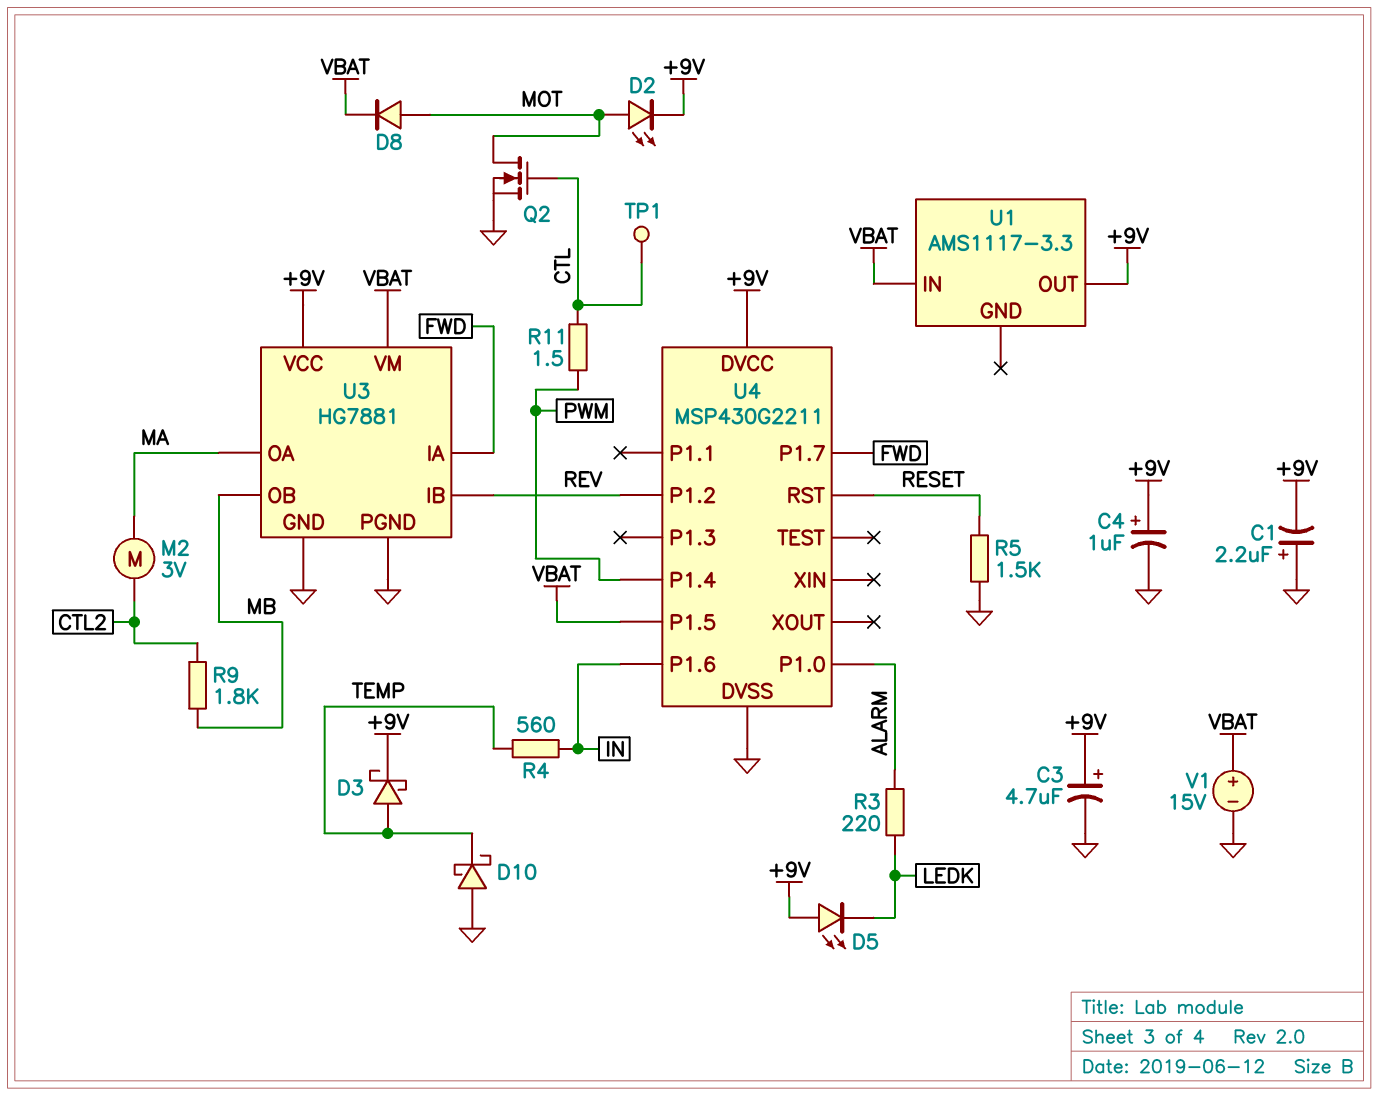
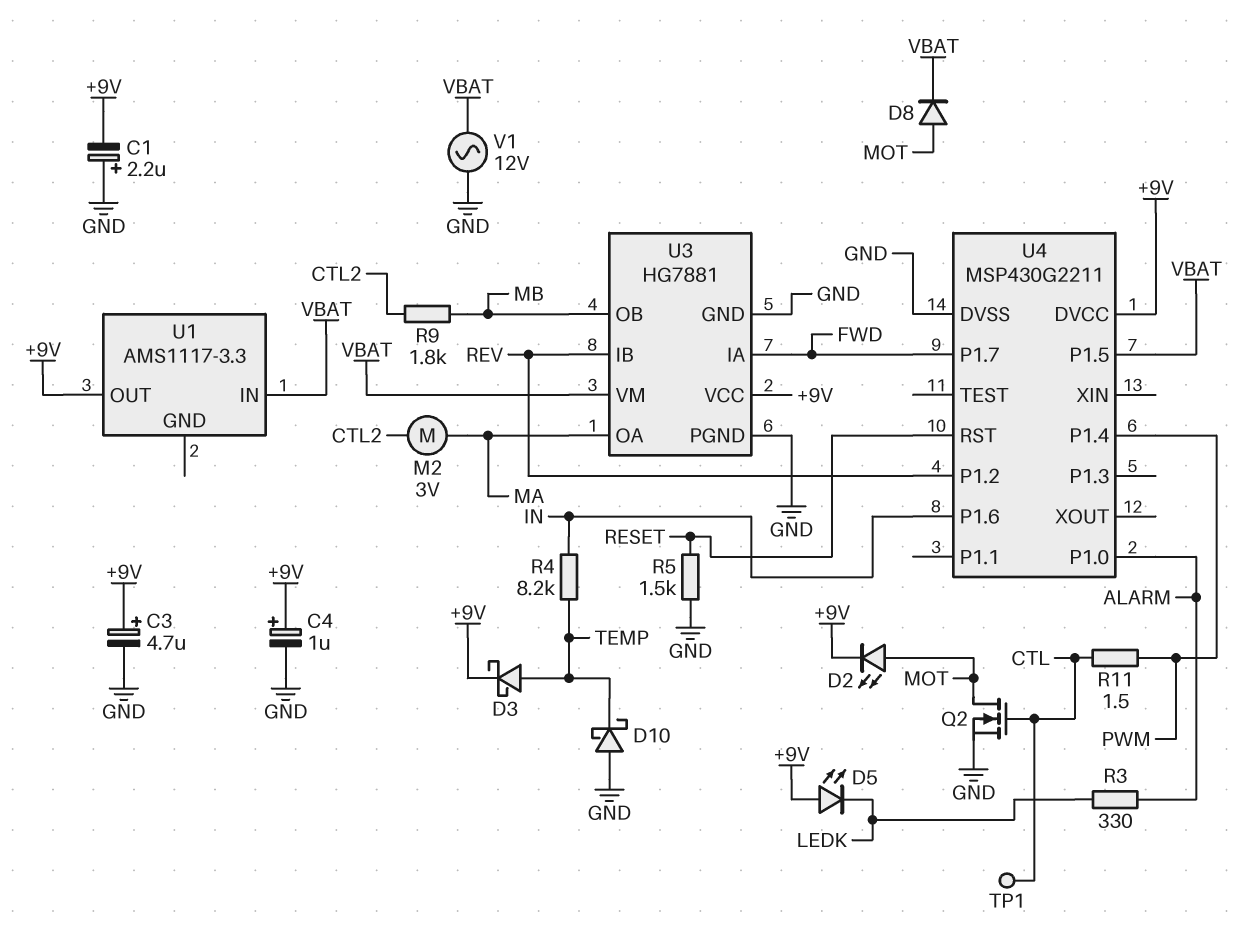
R3: 220 (ALARM, LEDK) -> 330 (ALARM, LEDK)
R4: 560 (IN, TEMP) -> 8.2k (IN, TEMP)
V1: 15V (plus VBAT, minus GND) -> AC 12V (GND, VBAT)

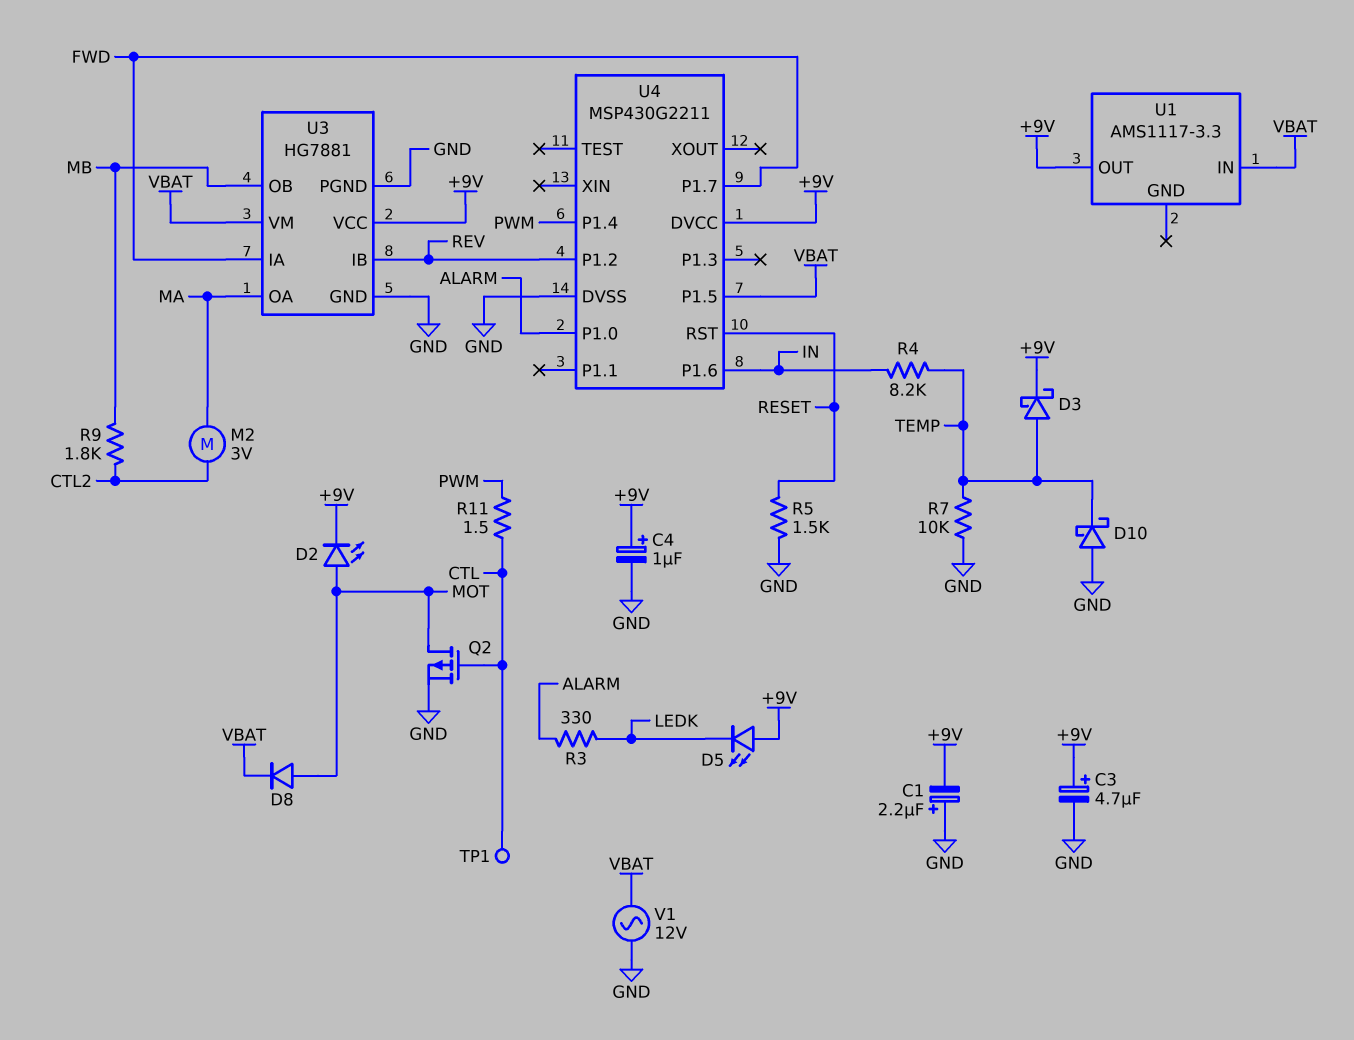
Q2: NMOS (G CTL, D MOT, S GND) -> PMOS (G CTL, D MOT, S GND)
R7: none -> 10k (GND, TEMP)

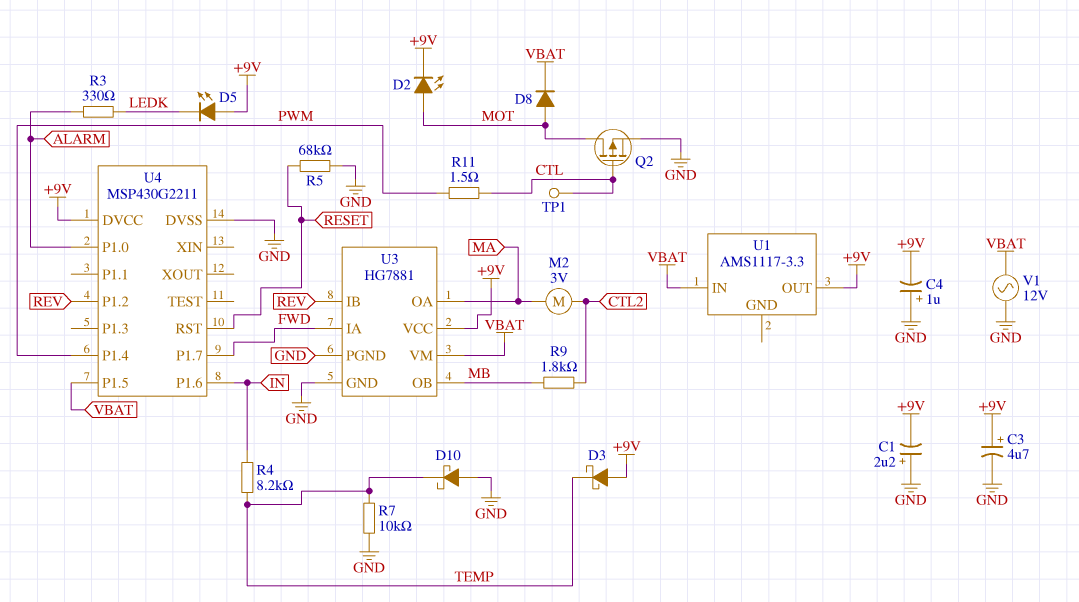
C4: 1uF (plus +9V, minus GND) -> 1uF (plus GND, minus +9V)
D3: schottky (A TEMP, K +9V) -> schottky (A +9V, K TEMP)
R5: 1.5k (GND, RESET) -> 68k (GND, RESET)

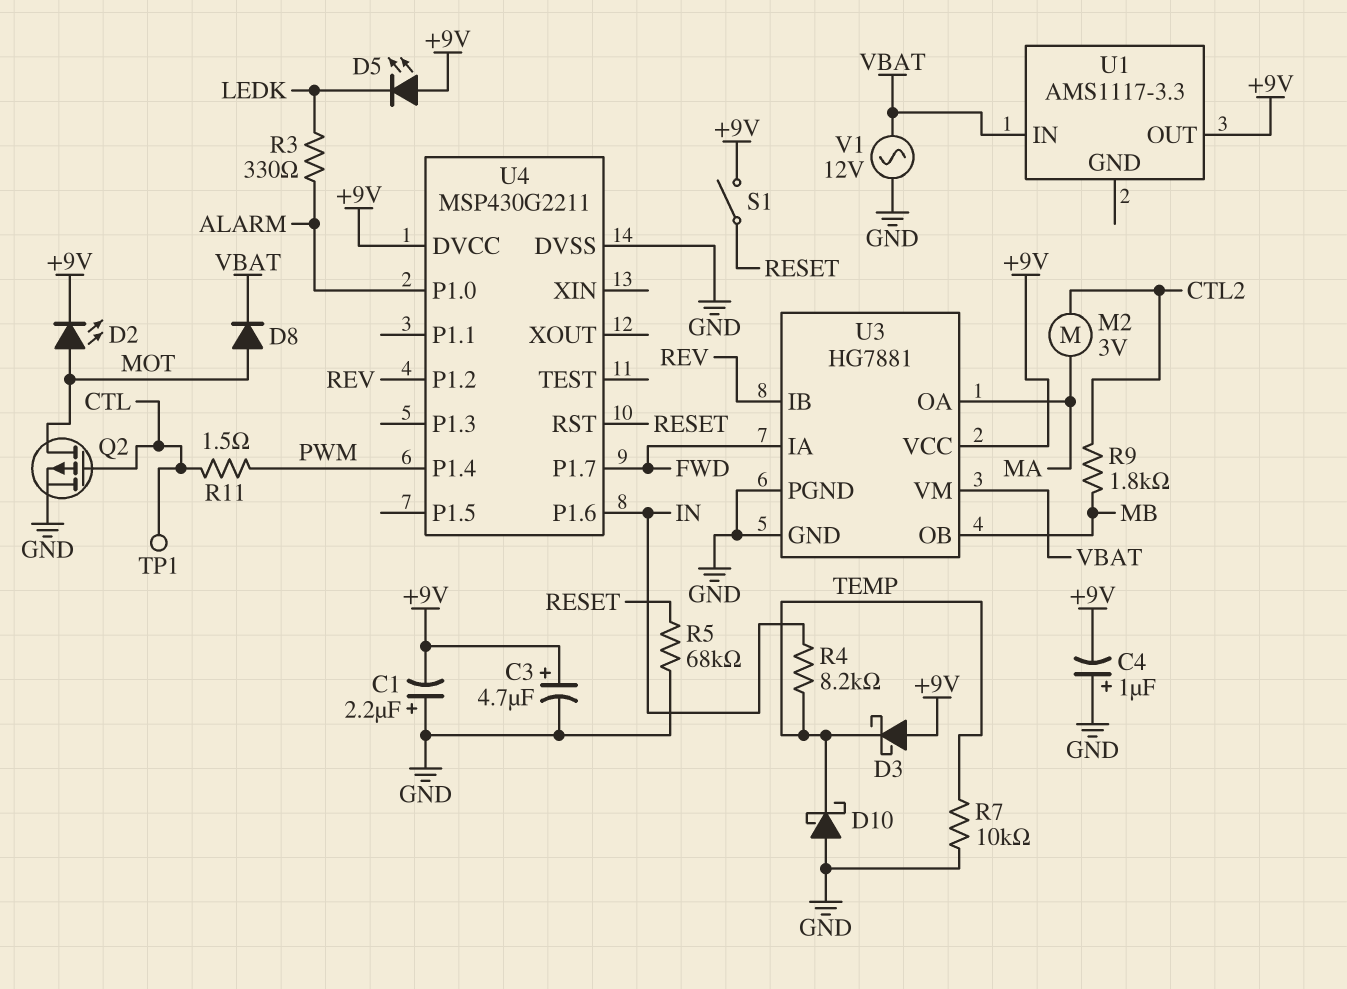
S1: none -> switch (+9V, RESET)
U4 pin P1.5: VBAT -> none

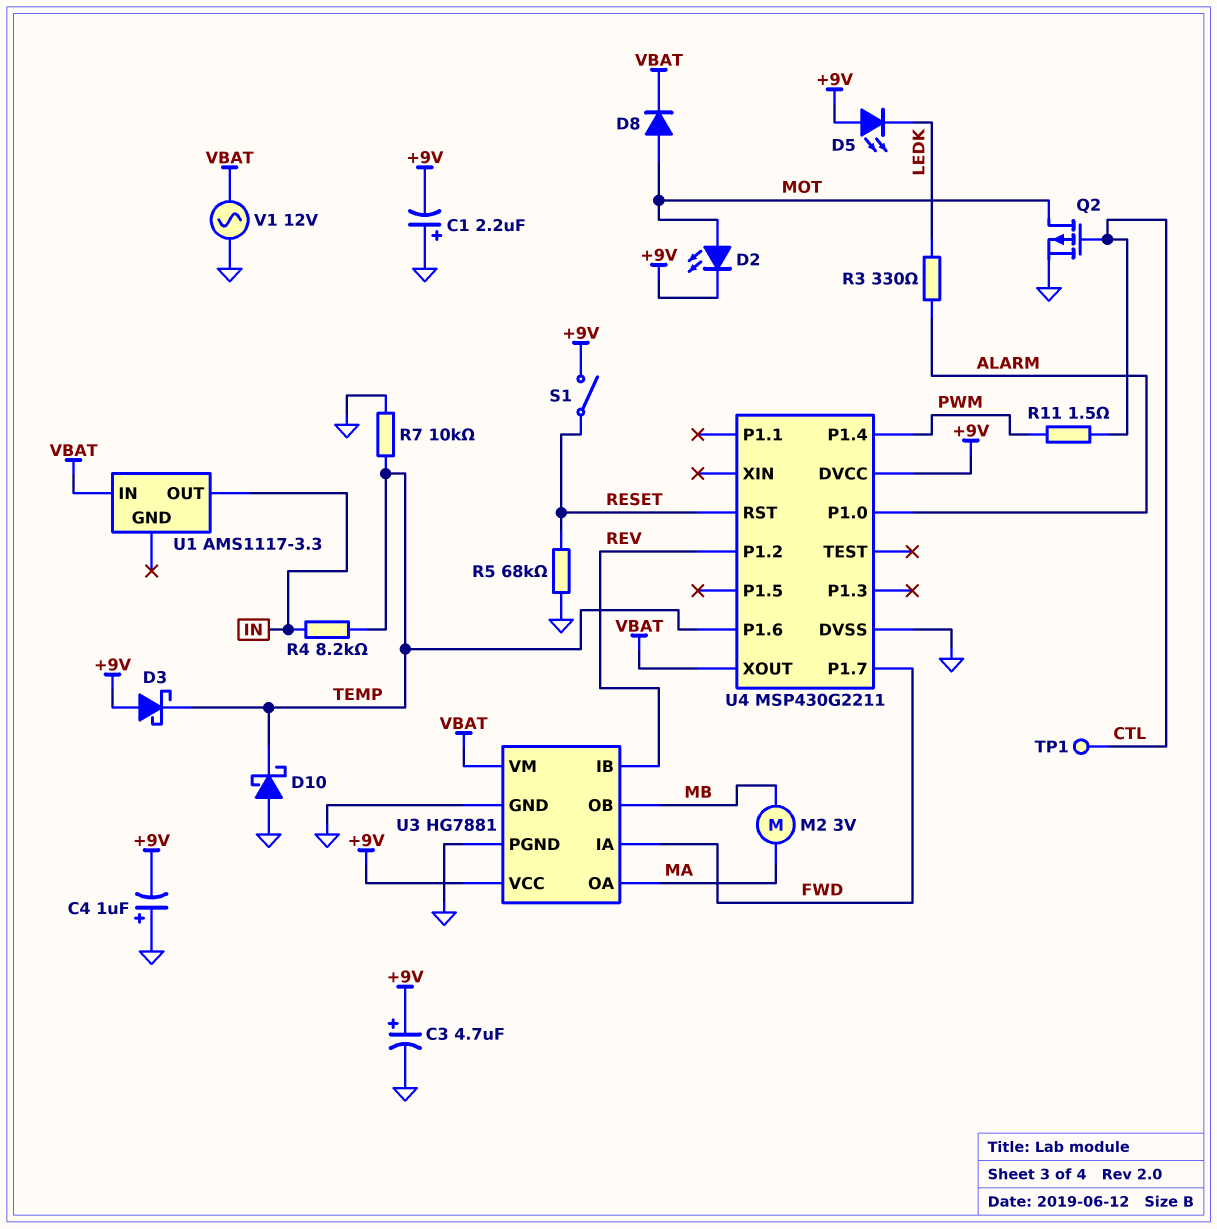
M2: motor 3V (CTL2, MA) -> motor 3V (MA, MB)
R9: 1.8k (CTL2, MB) -> none
U1 pin OUT: +9V -> IN
U4 pin P1.6: IN -> TEMP
U4 pin XOUT: none -> VBAT

